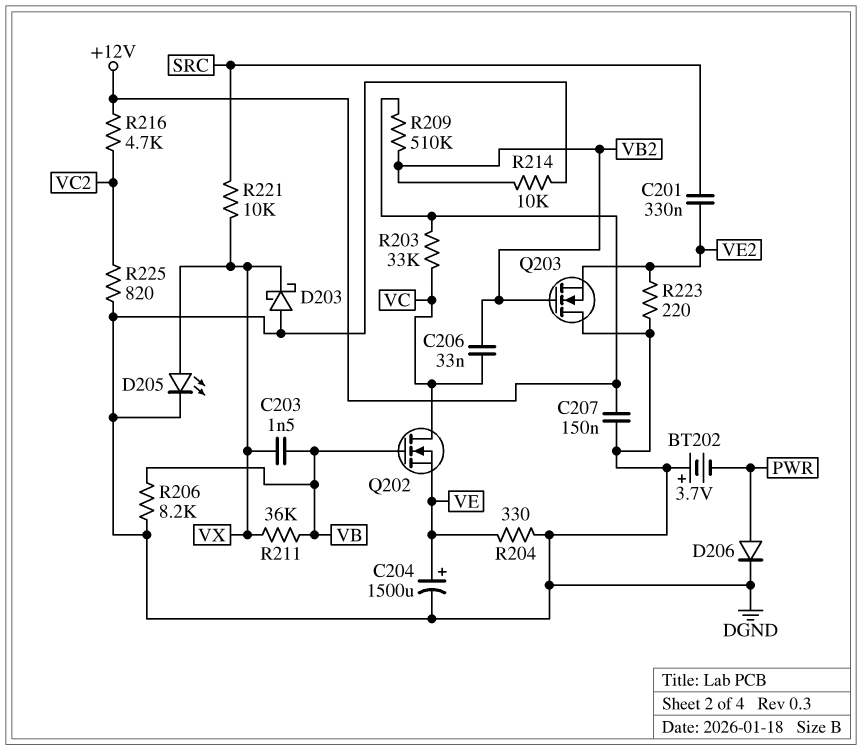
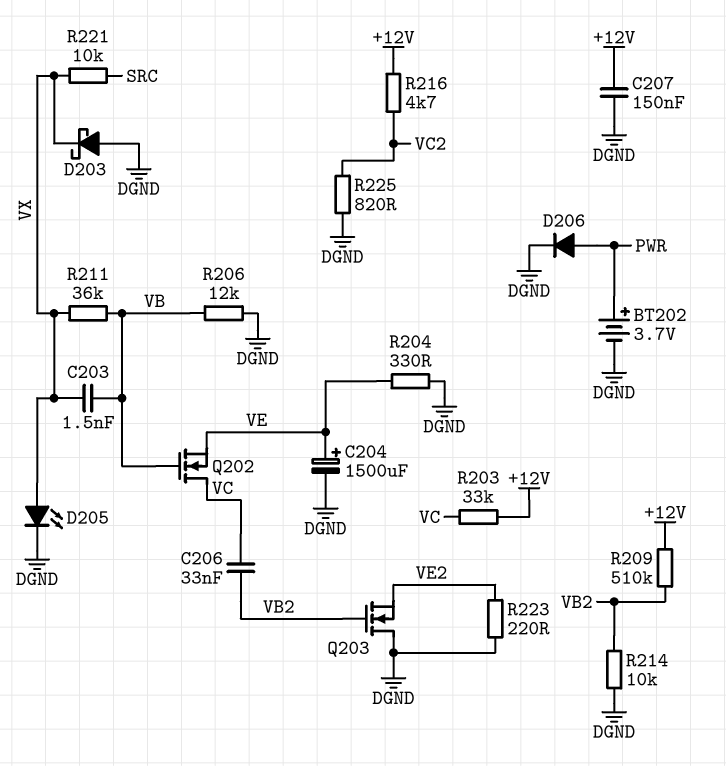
BT202: 3.7V (plus DGND, minus PWR) -> 3.7V (plus PWR, minus DGND)
C201: 330nF (SRC, VE2) -> none
R206: 8.2k (DGND, VB) -> 12k (DGND, VB)

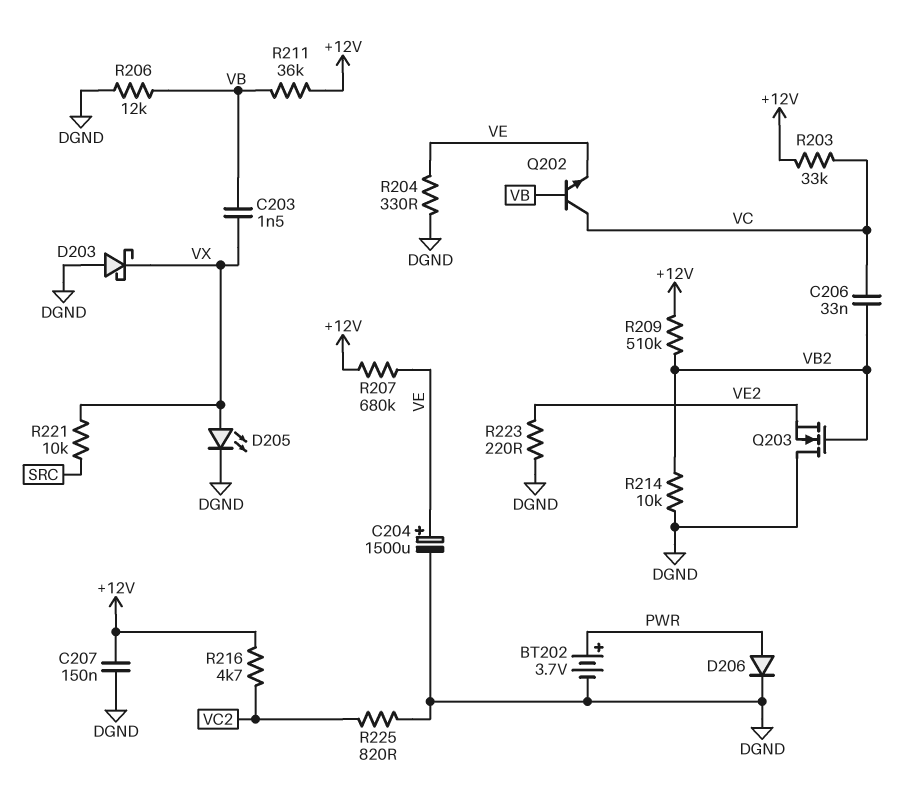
Q202: NMOS (G VB, D VC, S VE) -> NPN (B VB, C VC, E VE)
R207: none -> 680k (+12V, VE)
R211: 36k (VB, VX) -> 36k (+12V, VB)

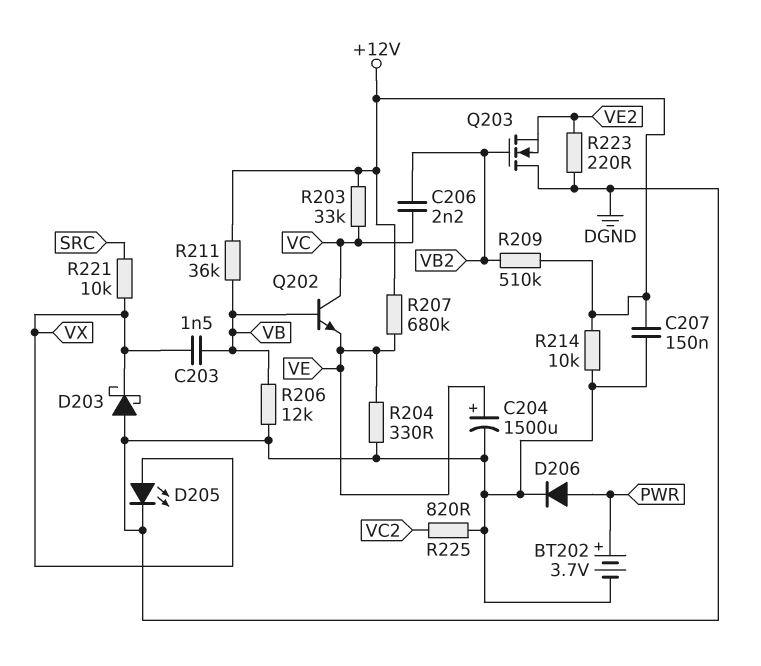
C206: 33nF (VB2, VC) -> 2.2nF (VB2, VC)
R214: 10k (DGND, VB2) -> 10k (+12V, DGND)
R216: 4.7k (+12V, VC2) -> none

